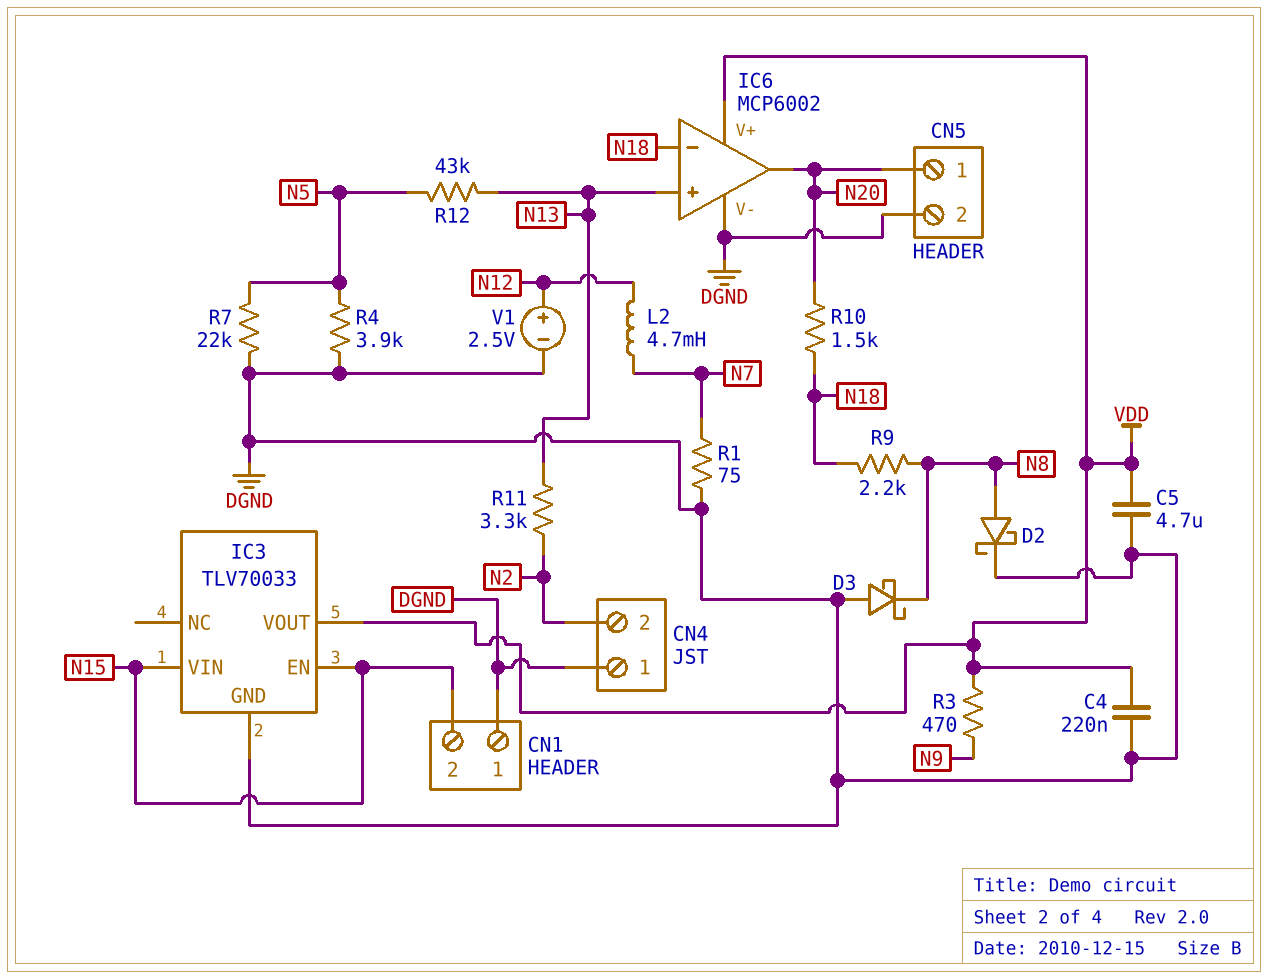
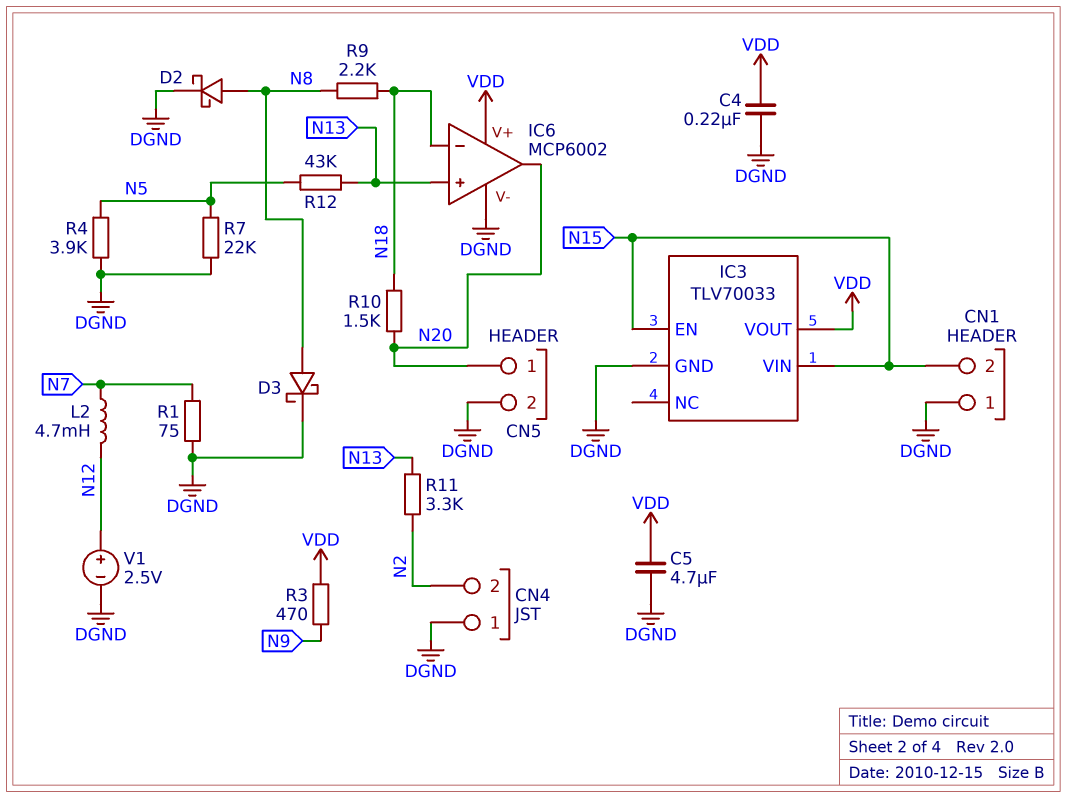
D3: schottky (A DGND, K N8) -> schottky (A N8, K DGND)

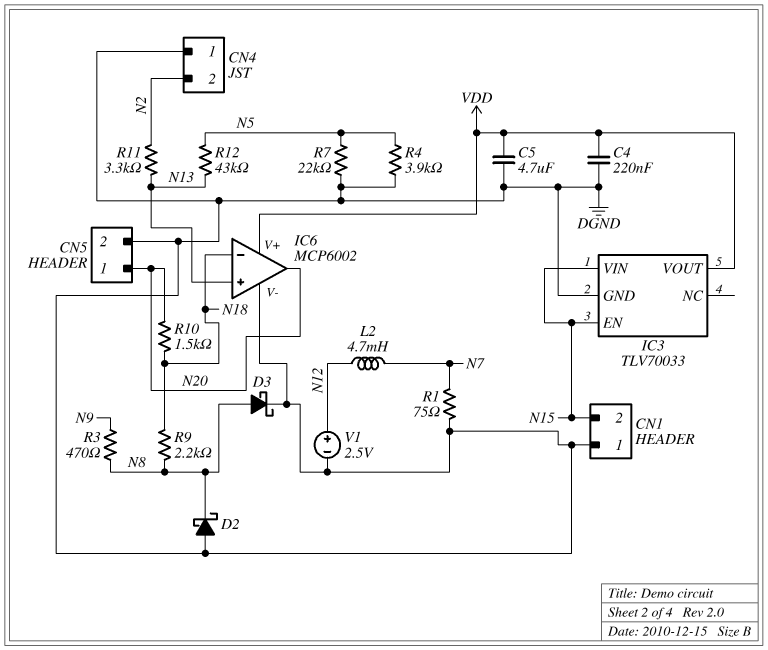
D2: schottky (A N8, K DGND) -> schottky (A DGND, K N8)
R3: 470 (N9, VDD) -> 470 (N8, N9)

